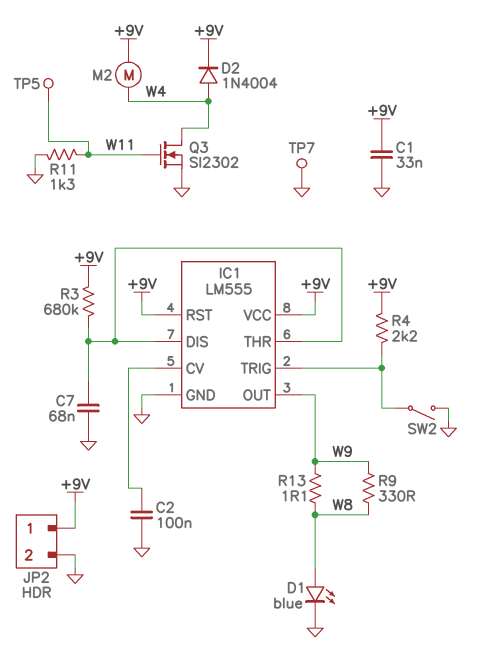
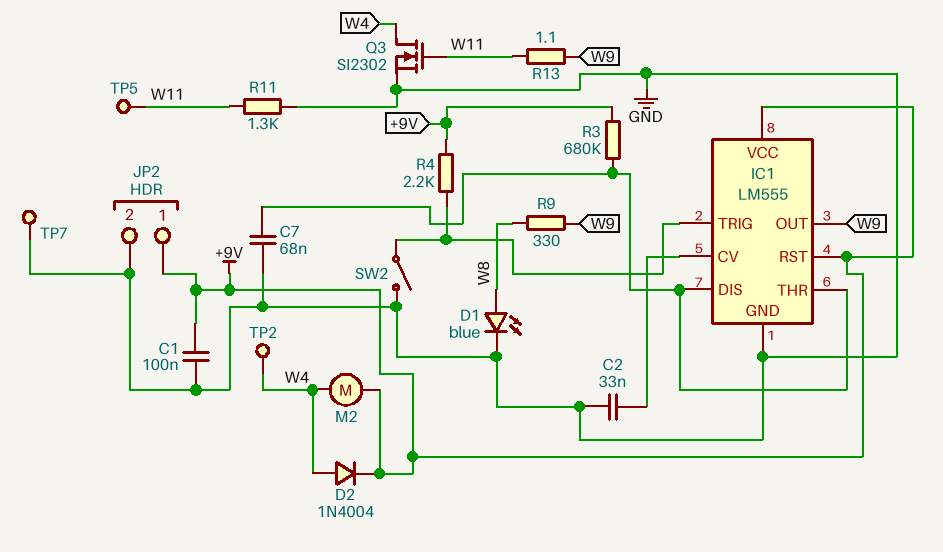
C1: 33nF (+9V, GND) -> 100nF (+9V, GND)
C2: 100nF (GND, IC1/CV) -> 33nF (GND, IC1/CV)
R13: 1.1 (W8, W9) -> 1.1 (W9, W11)
TP2: none -> test point (W4)

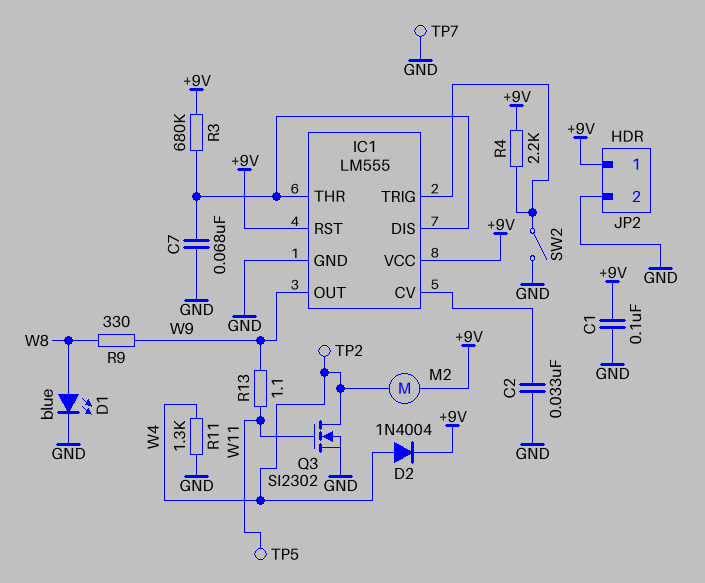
R11: 1.3k (GND, W11) -> 1.3k (GND, W4)

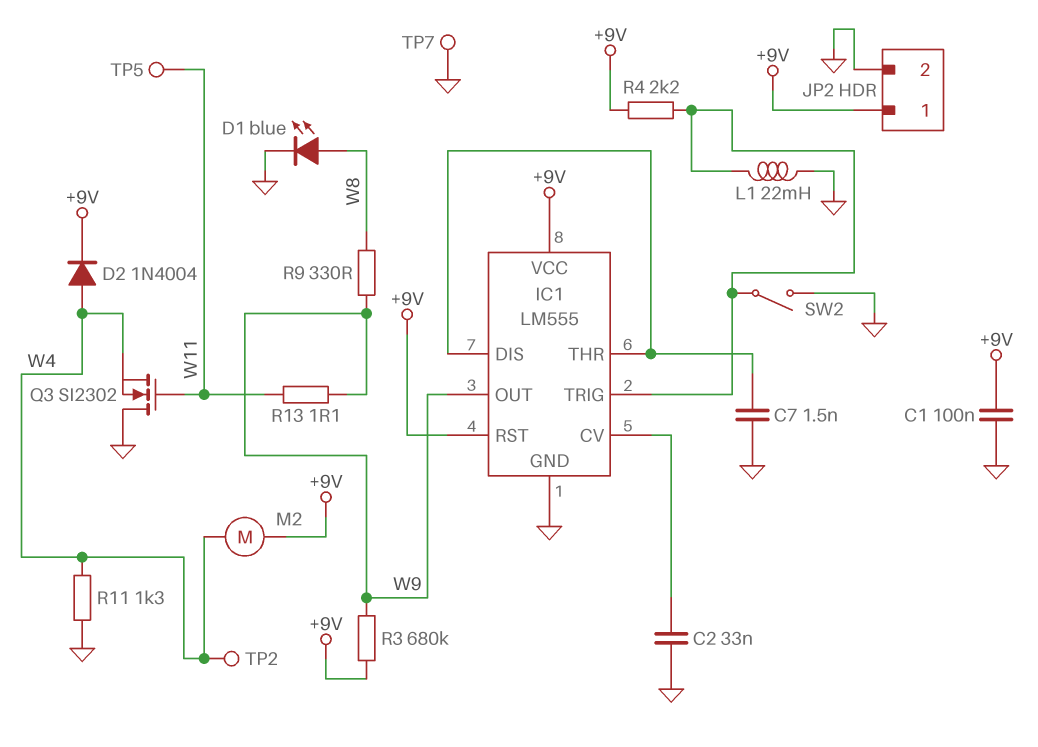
C7: 68nF (GND, IC1/DIS) -> 1.5nF (GND, IC1/DIS)
L1: none -> 22mH (GND, IC1/TRIG)
Q3: NMOS SI2302 (G W11, D W4, S GND) -> NMOS SI2302 (G W11, D GND, S W4)
R3: 680k (+9V, IC1/DIS) -> 680k (+9V, W9)

